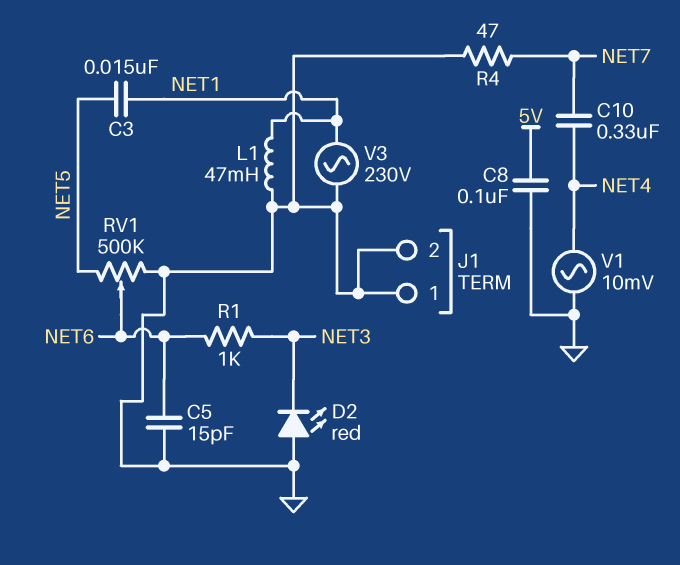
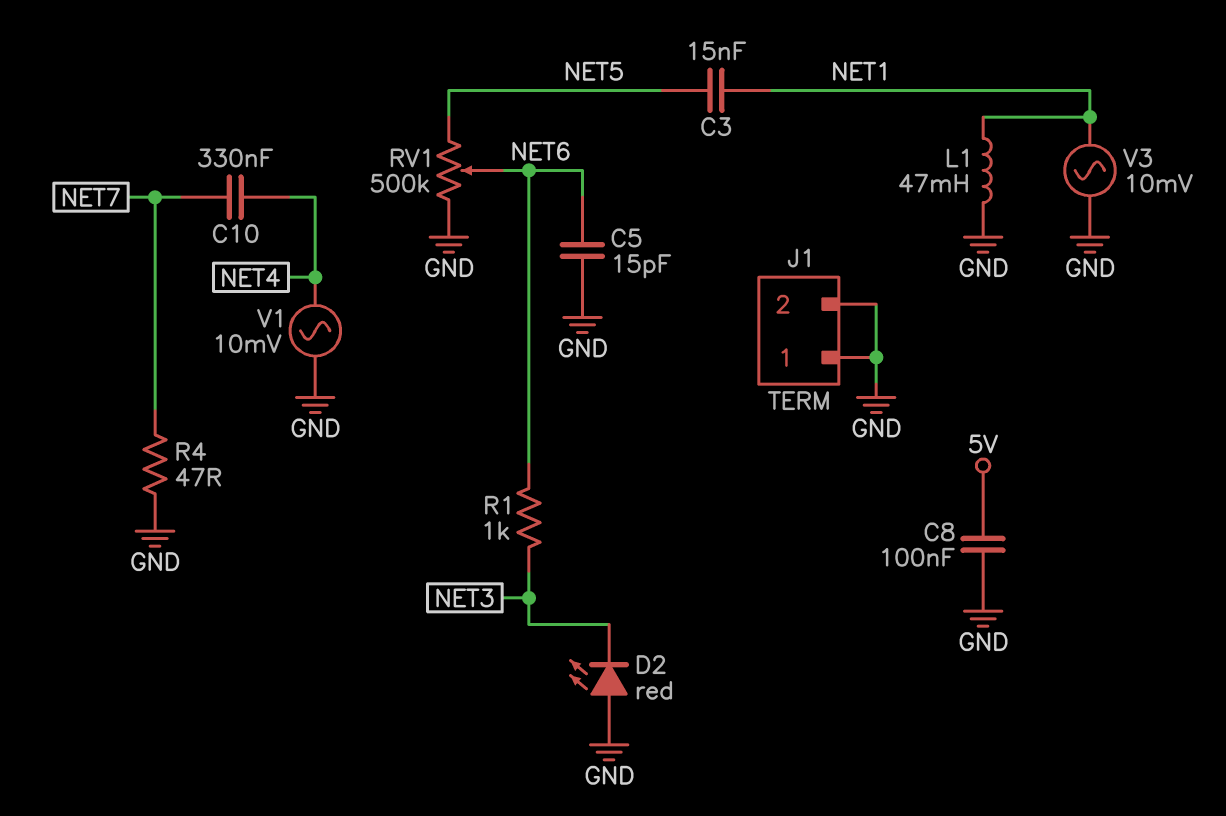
V3: AC 230V (GND, NET1) -> AC 10mV (GND, NET1)

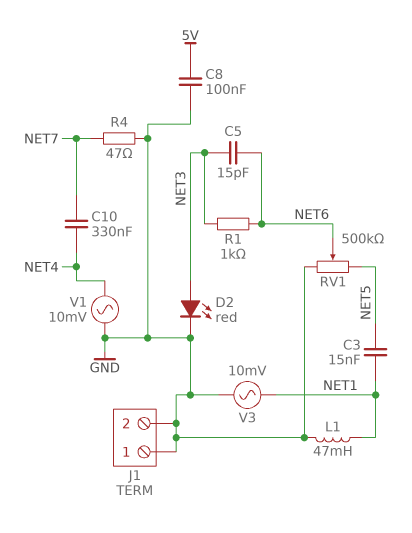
C5: 15pF (GND, NET6) -> 15pF (NET3, NET6)
D2: LED red (A GND, K NET3) -> LED red (A NET3, K GND)

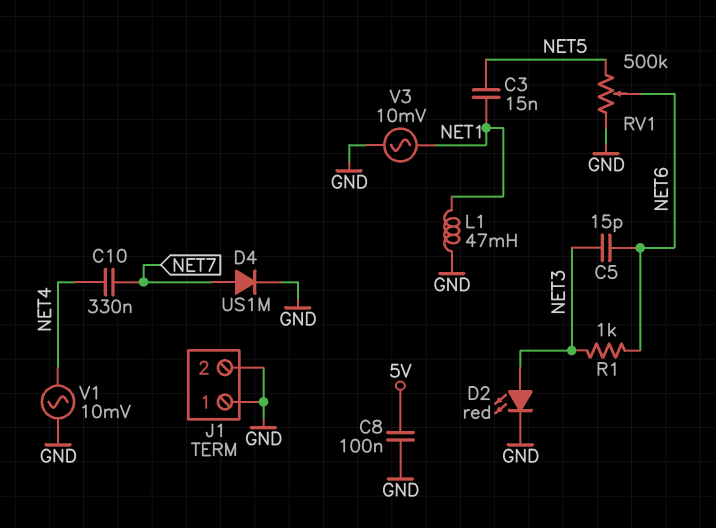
D4: none -> diode US1M (A NET7, K GND)
R4: 47 (GND, NET7) -> none

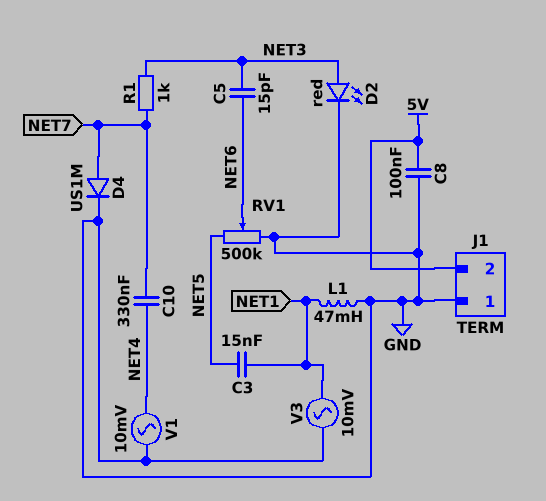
J1 pin 2: GND -> 5V
R1: 1k (NET3, NET6) -> 1k (NET3, NET7)

